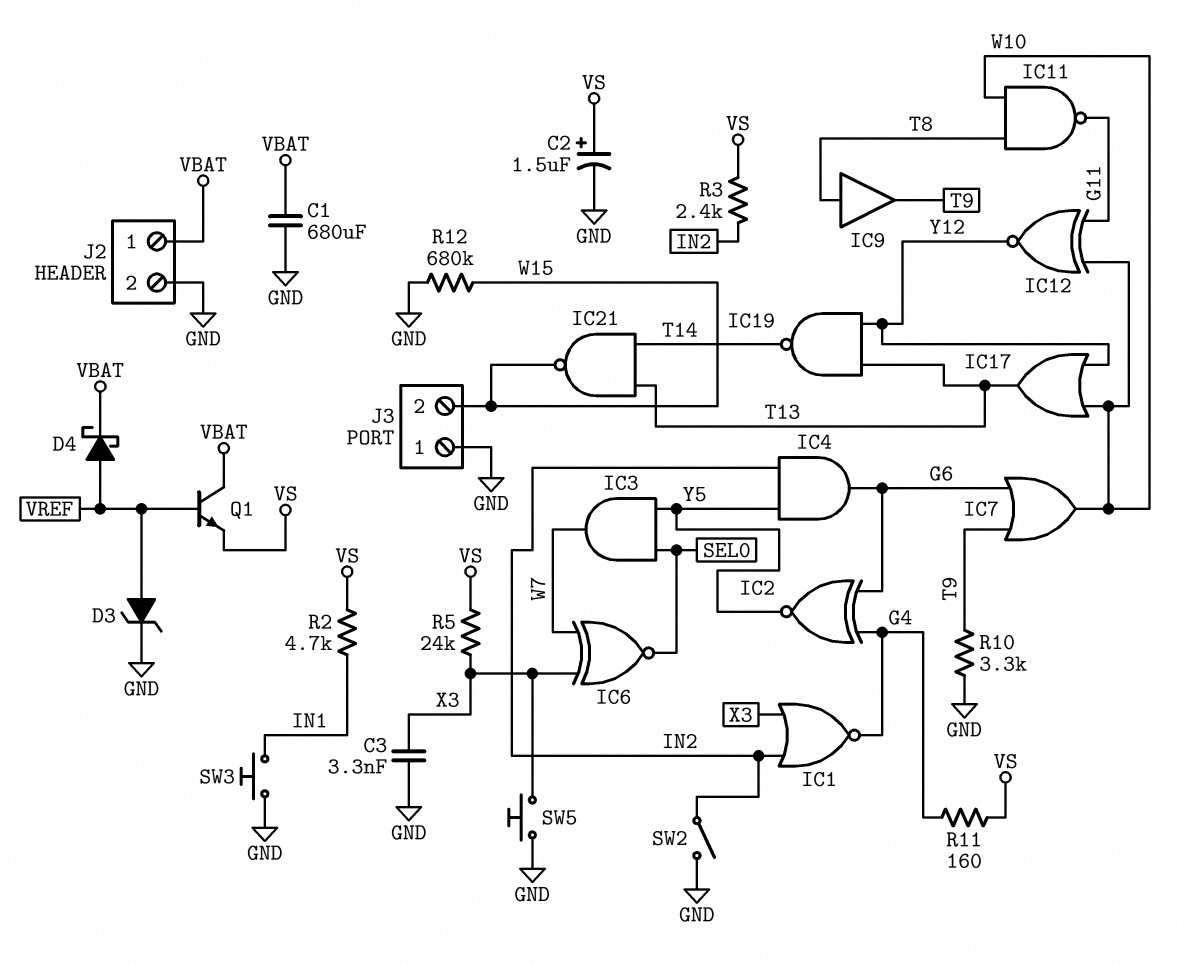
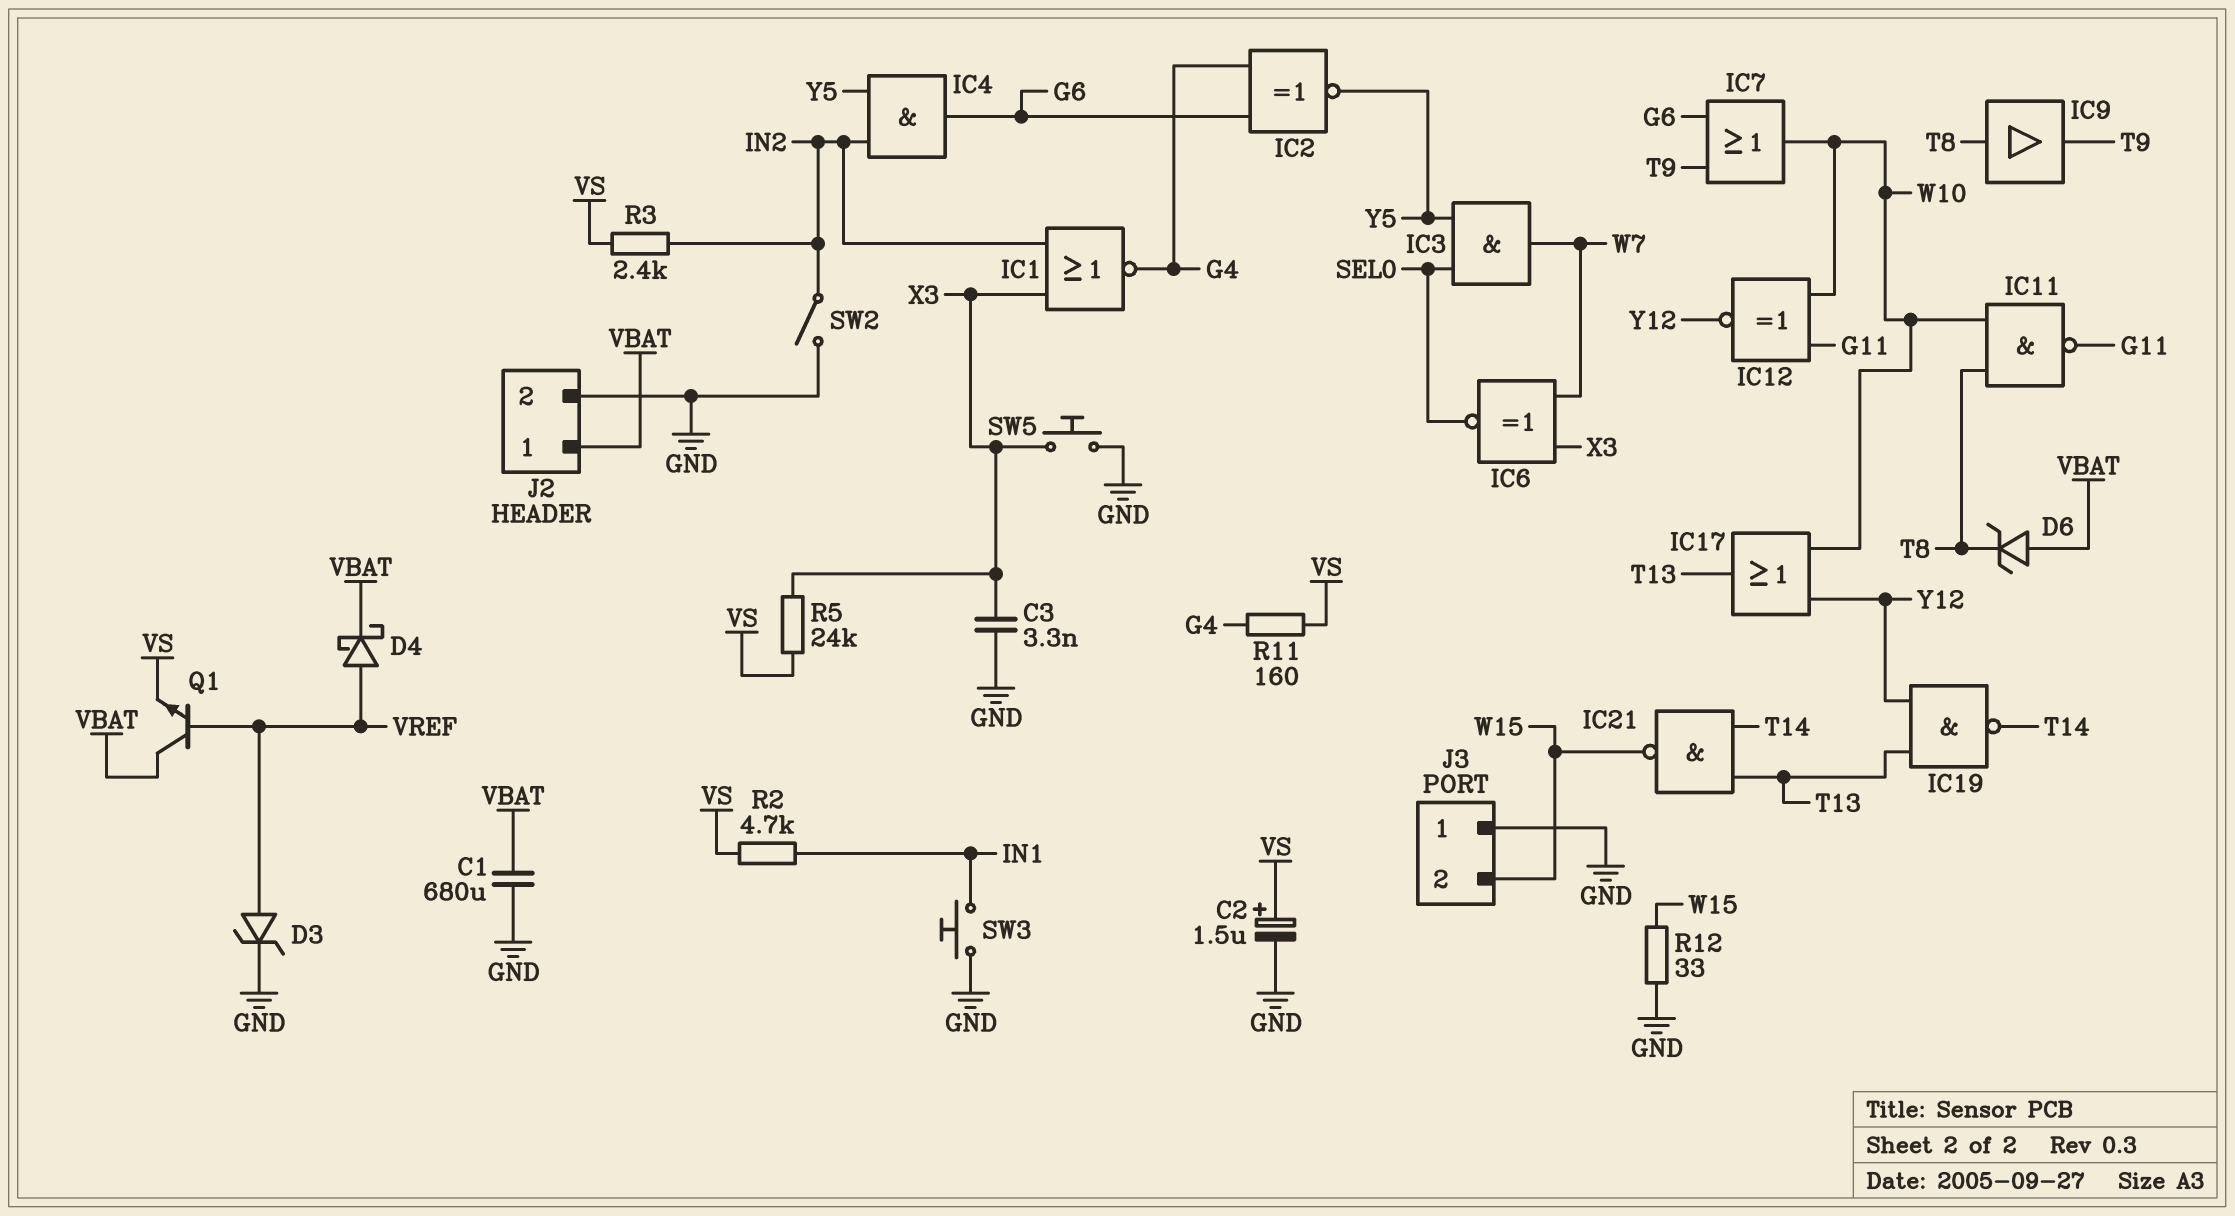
D6: none -> zener (A VBAT, K T8)
R10: 3.3k (GND, T9) -> none
R12: 680k (GND, W15) -> 33 (GND, W15)

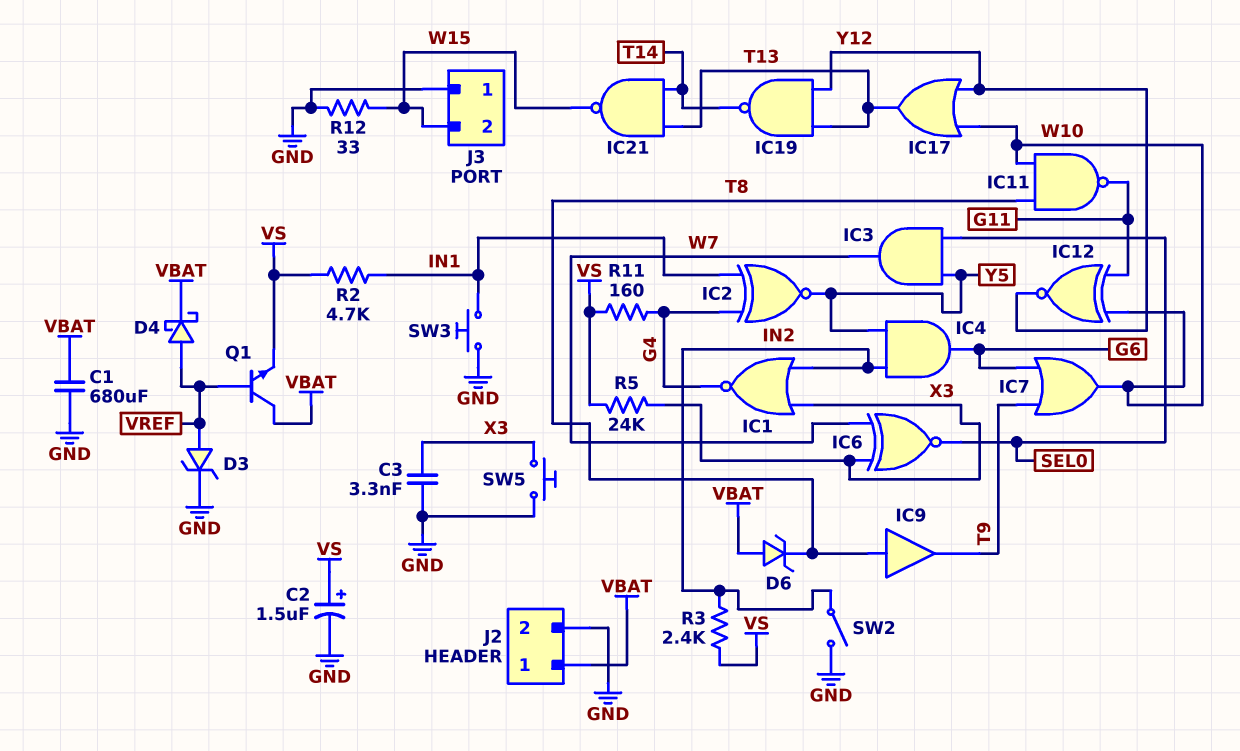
IC2: XNOR (in G4, in G6, out Y5) -> XNOR (in G4, in IN1, out Y5)

